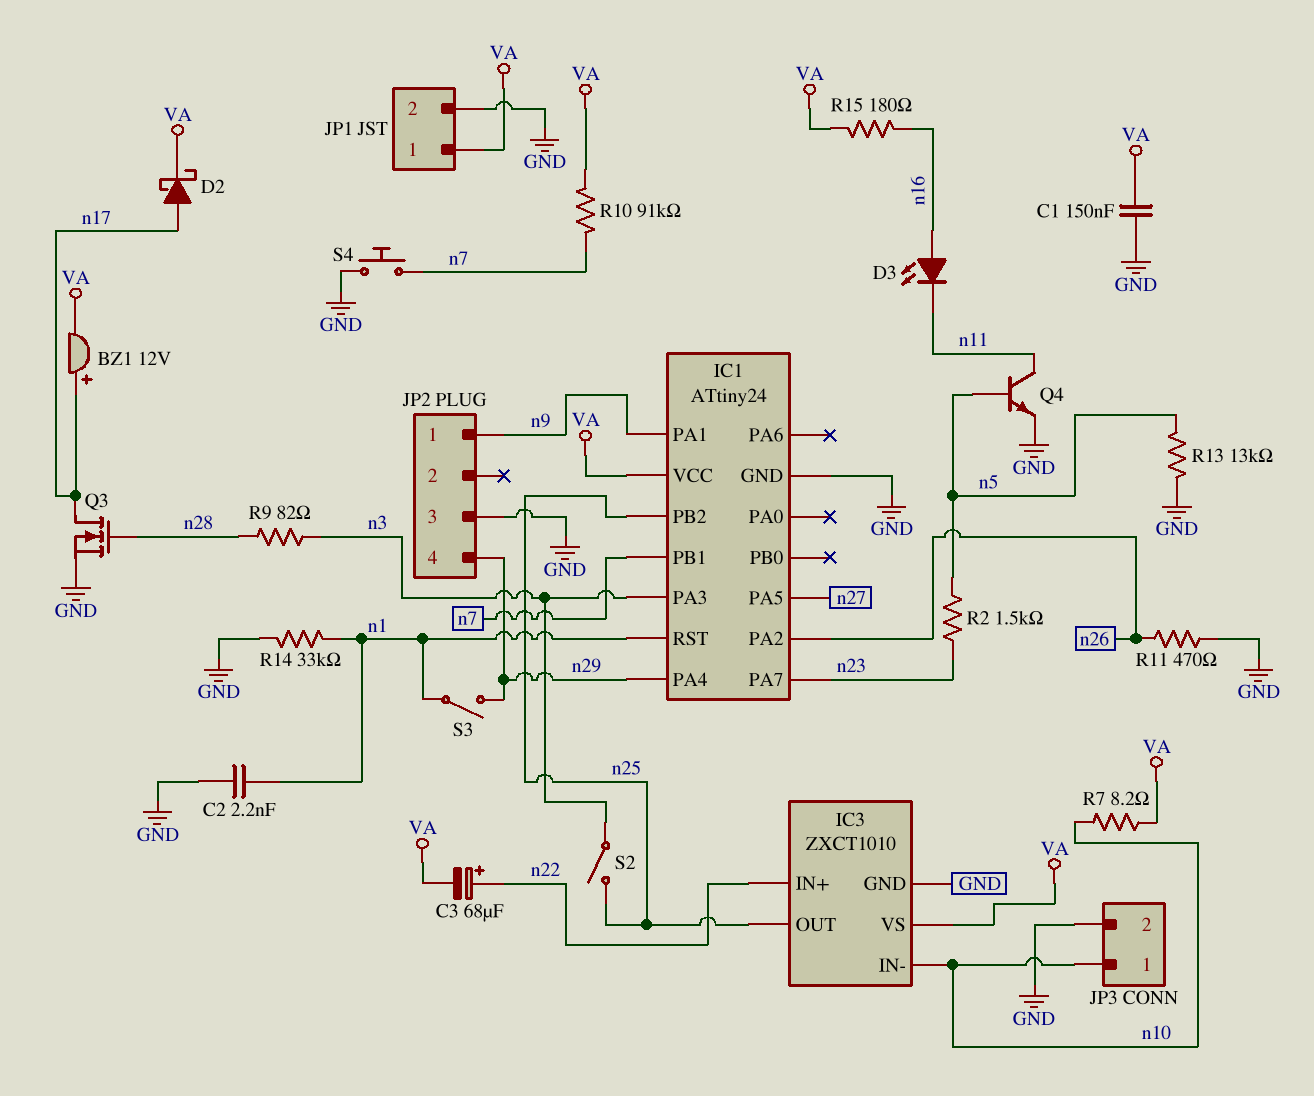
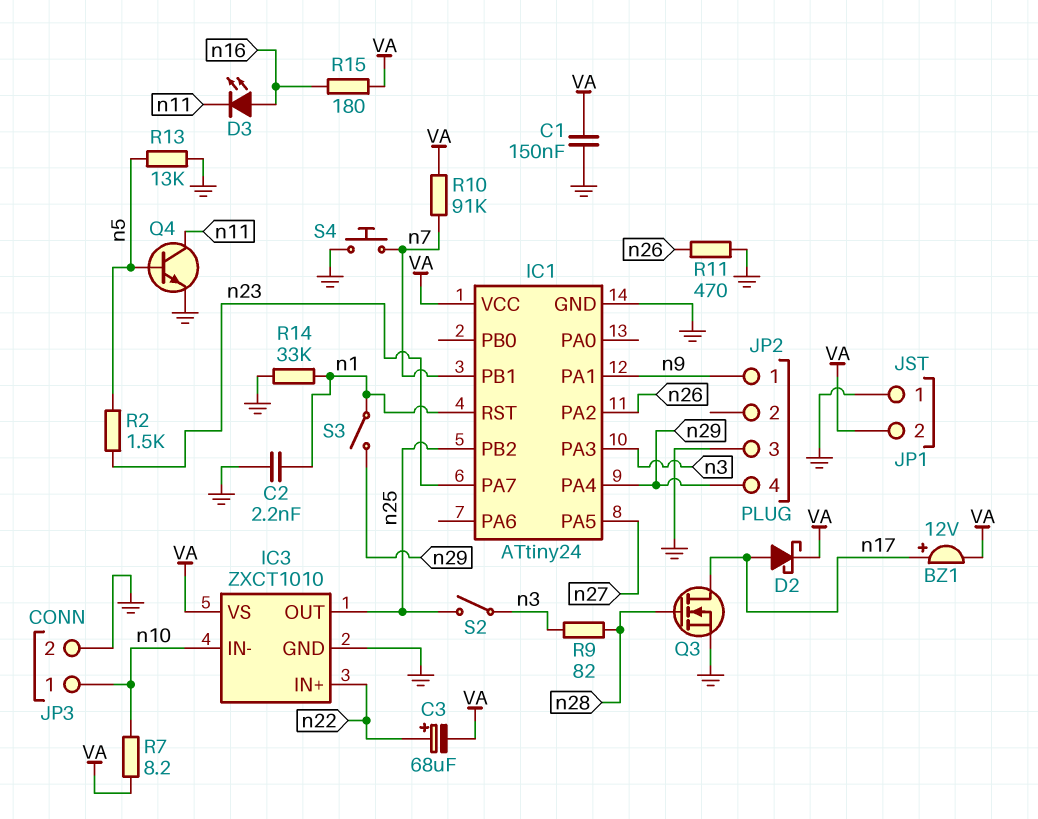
JP1 pin 1: VA -> GND
JP1 pin 2: GND -> VA

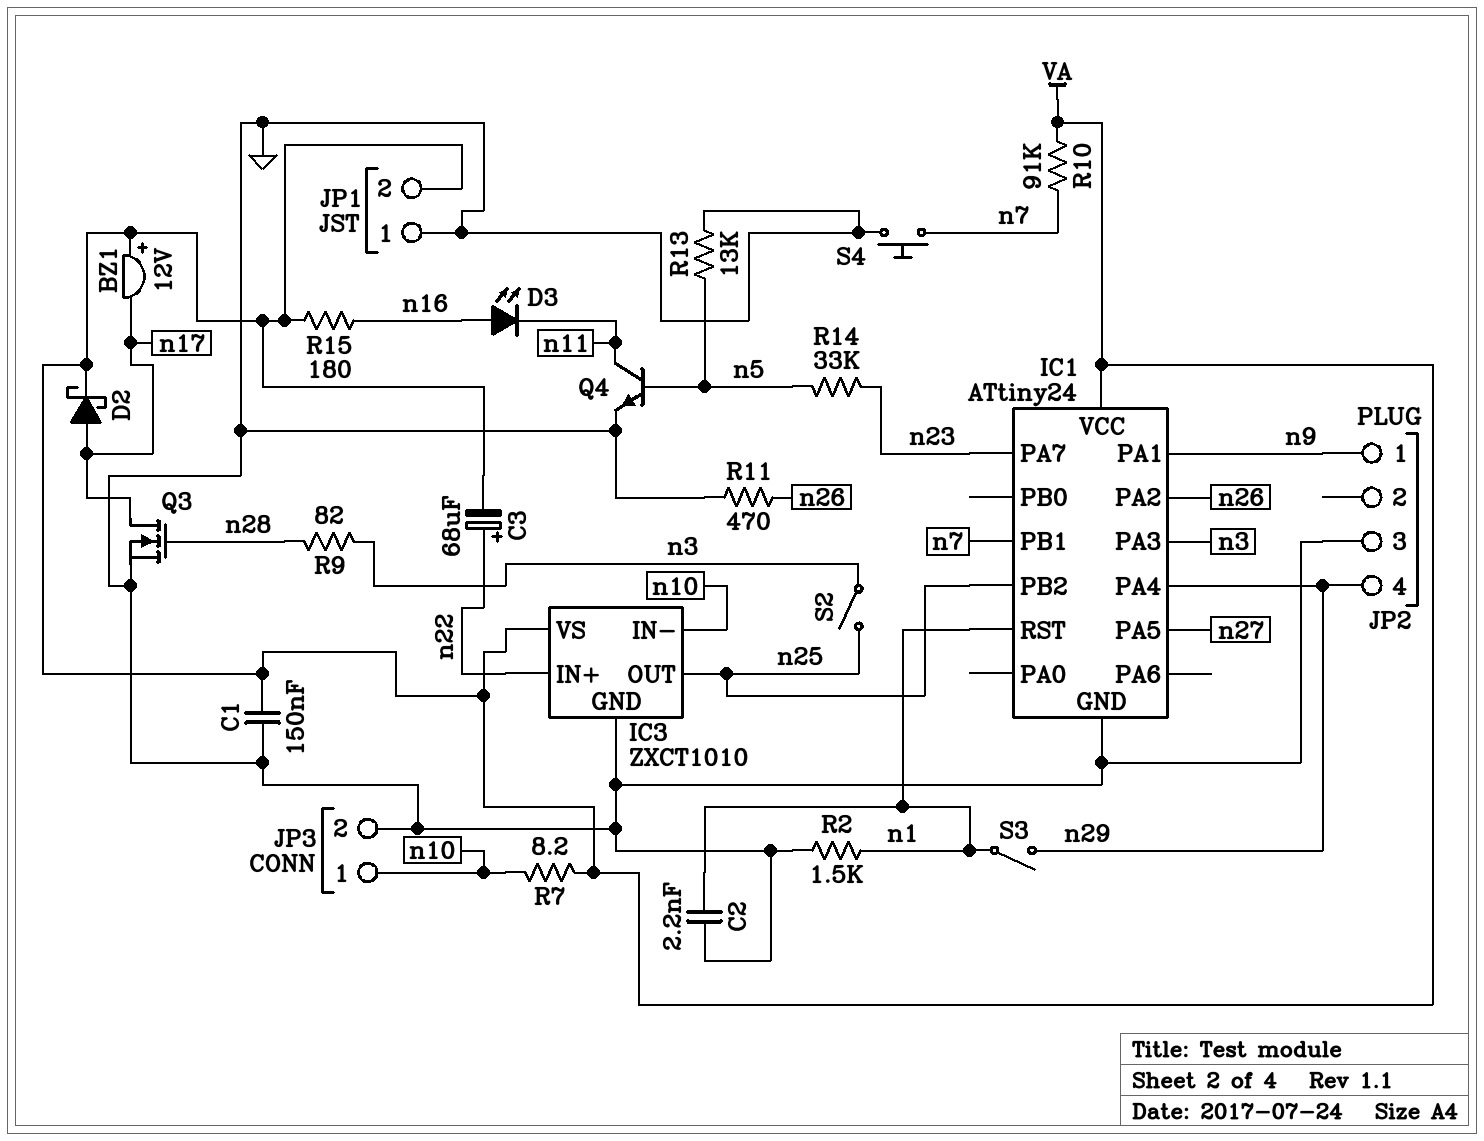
BZ1: buzzer 12V (plus n17, minus VA) -> buzzer 12V (plus VA, minus n17)
R2: 1.5k (n5, n23) -> 1.5k (GND, n1)
R14: 33k (GND, n1) -> 33k (n5, n23)

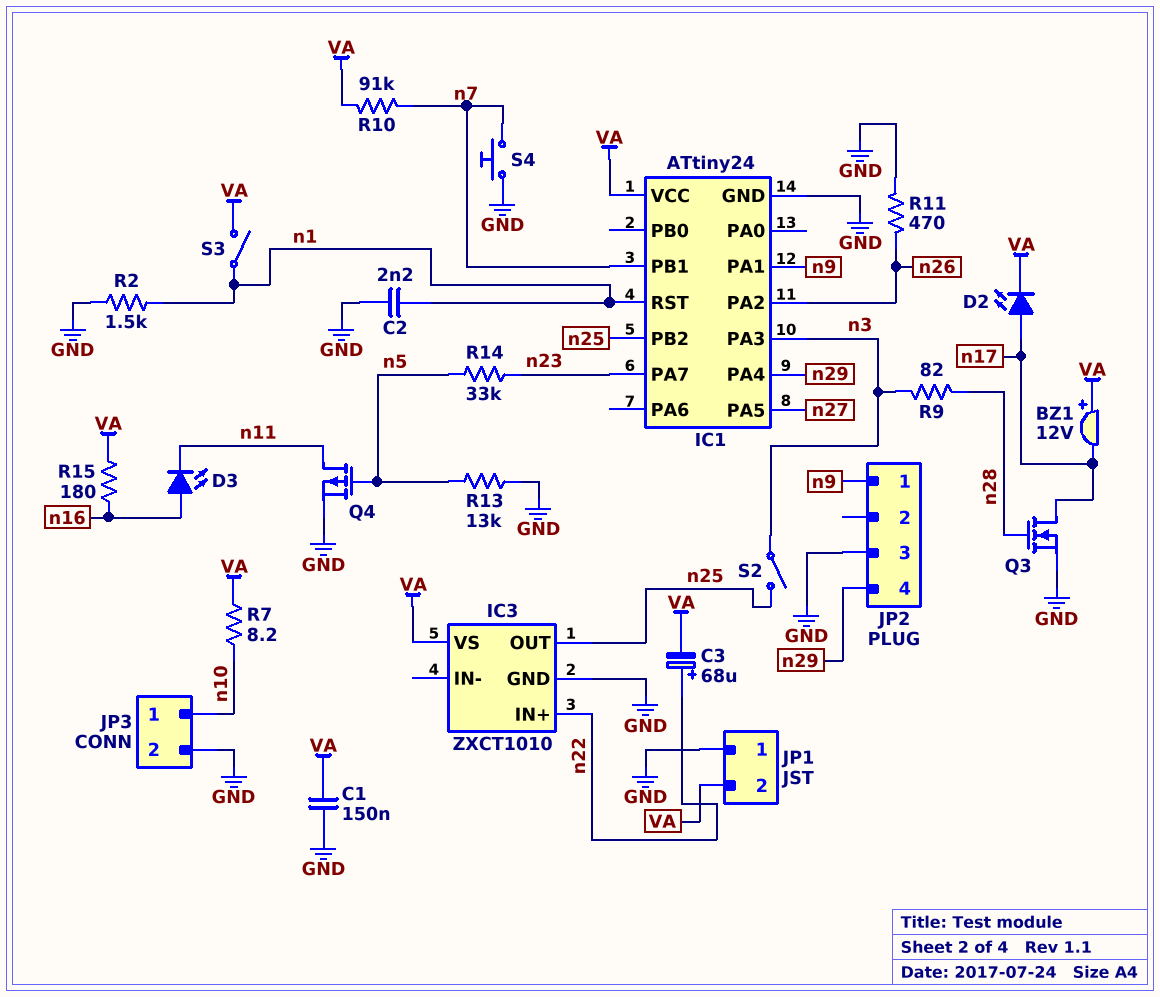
D2: schottky (A n17, K VA) -> LED (A n17, K VA)
IC3 pin IN-: n10 -> none
Q4: NPN (B n5, C n11, E GND) -> PMOS (G n5, D n11, S GND)
S3: switch (n1, n29) -> switch (VA, n1)

